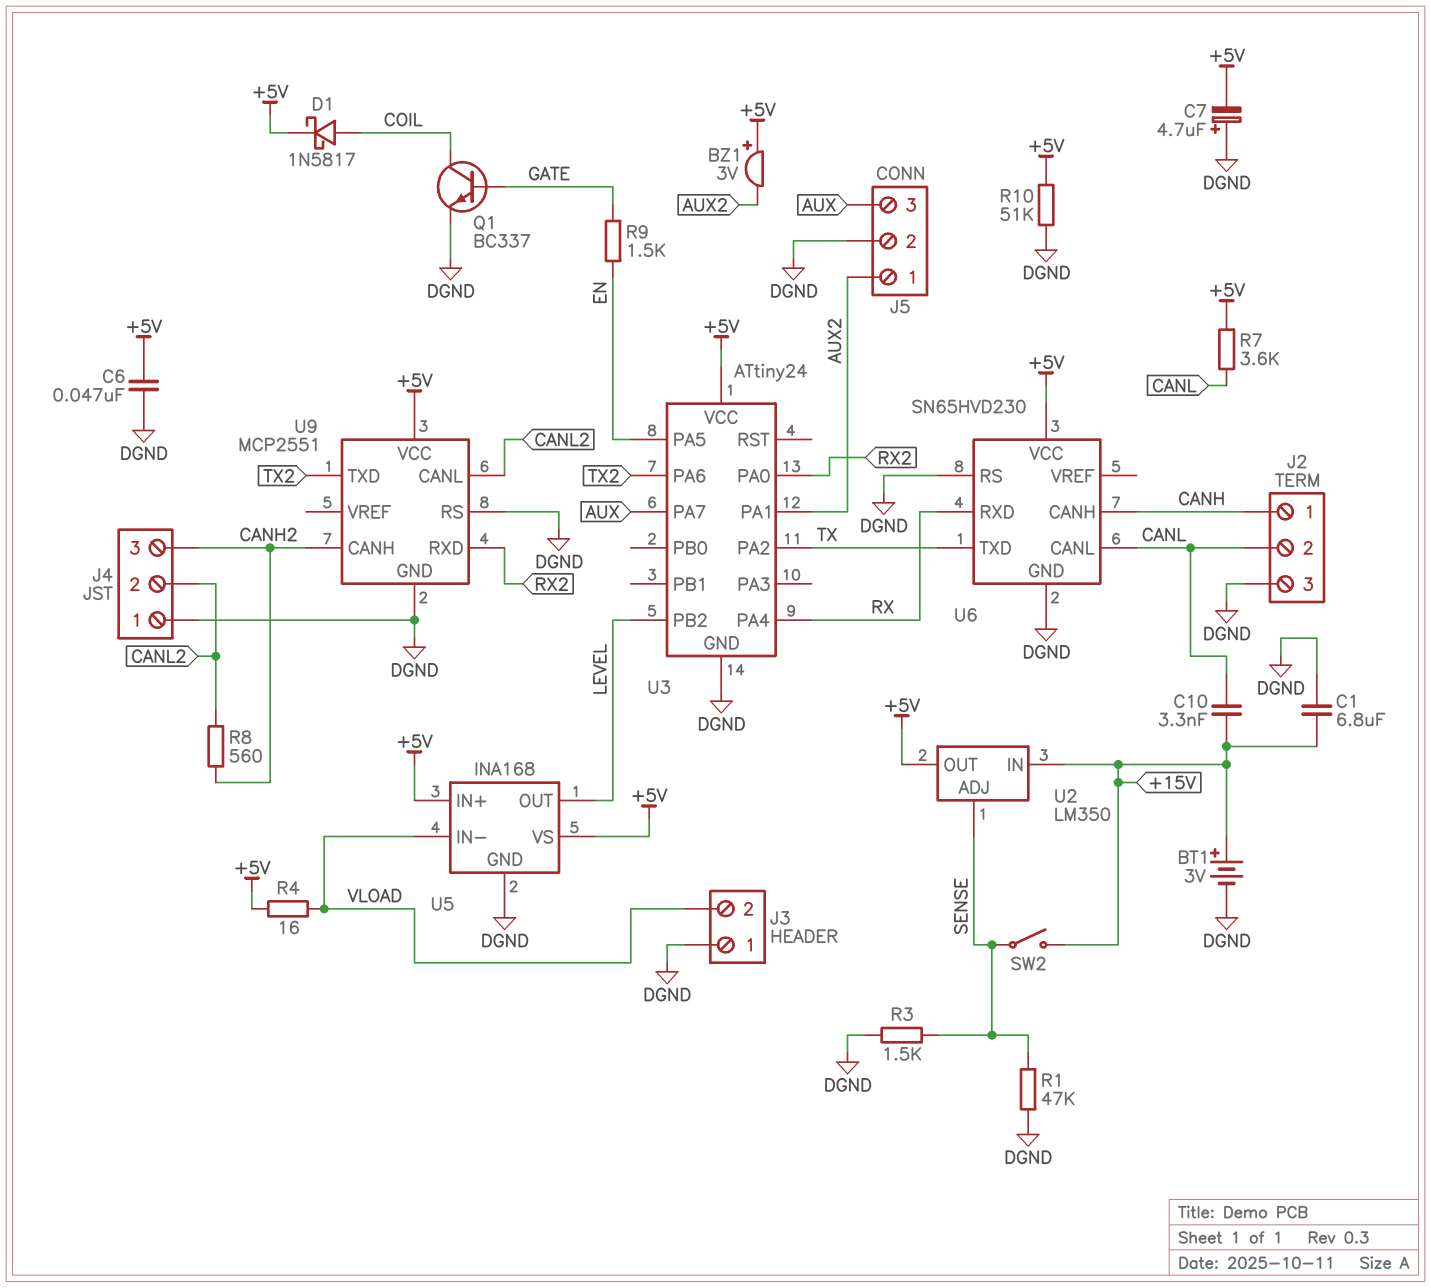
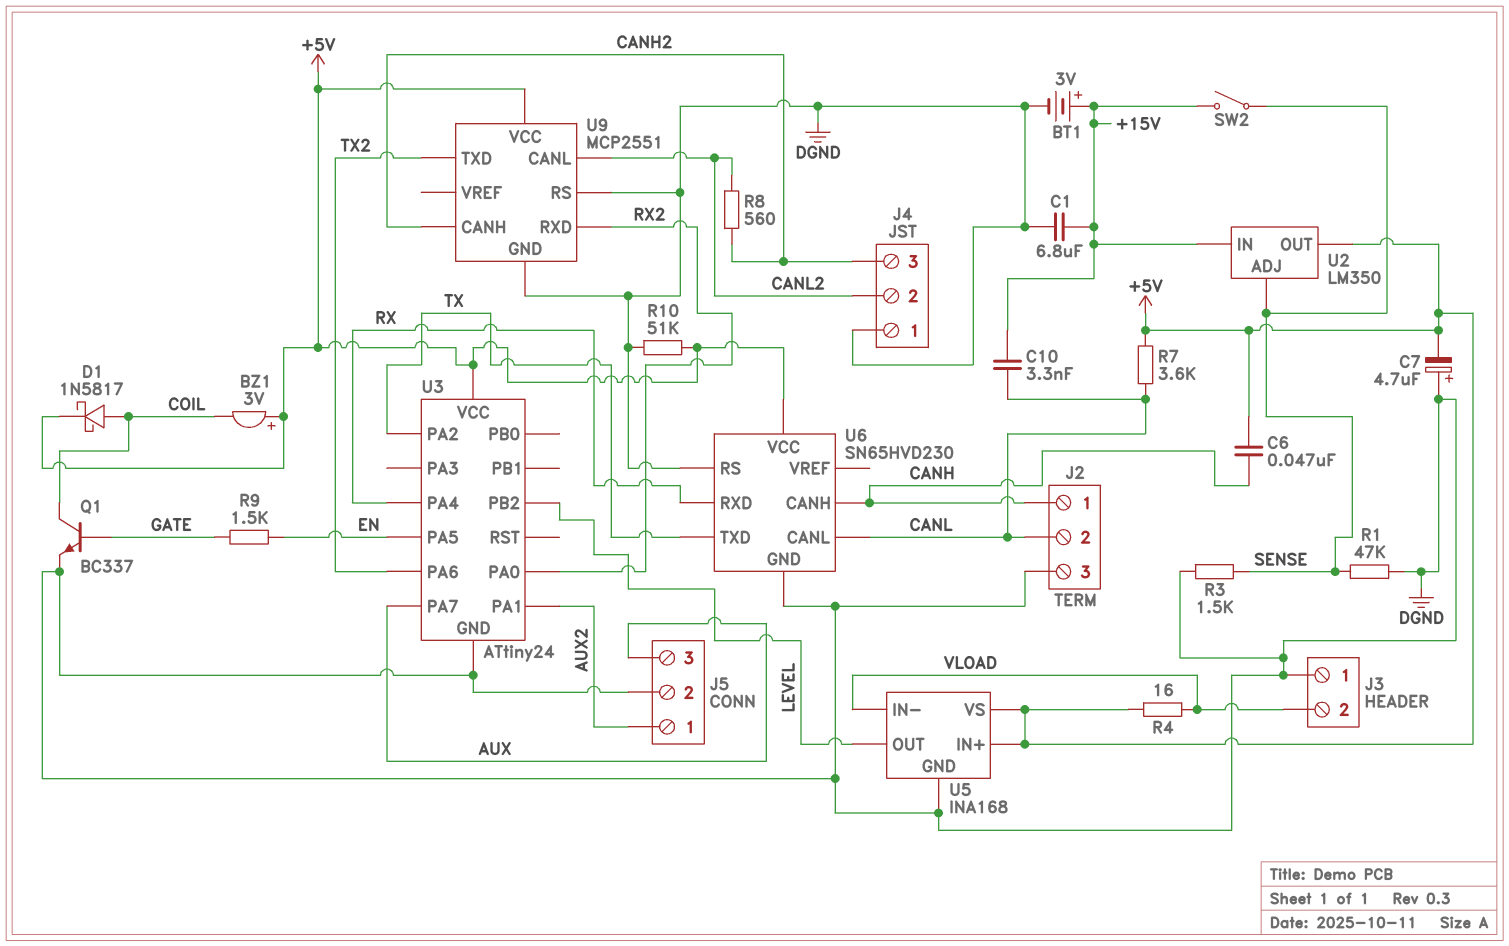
BZ1: buzzer 3V (plus +5V, minus AUX2) -> buzzer 3V (plus +5V, minus COIL)
C6: 47nF (+5V, DGND) -> 47nF (+5V, CANH)

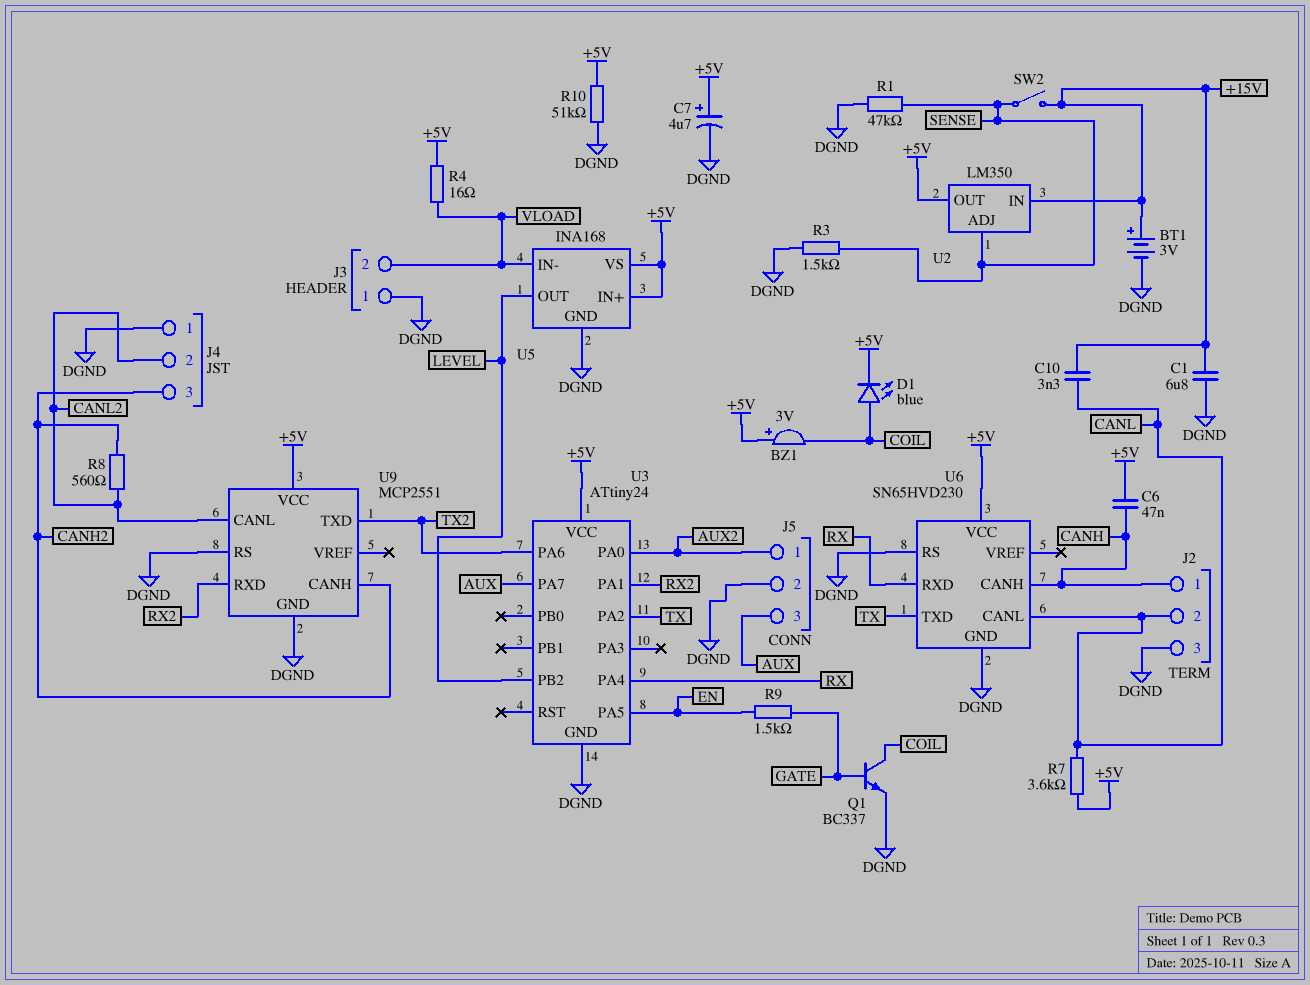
C7: 4.7uF (plus DGND, minus +5V) -> 4.7uF (plus +5V, minus DGND)
D1: schottky 1N5817 (A COIL, K +5V) -> LED blue (A COIL, K +5V)
U3 pin PA0: RX2 -> AUX2
U3 pin PA1: AUX2 -> RX2

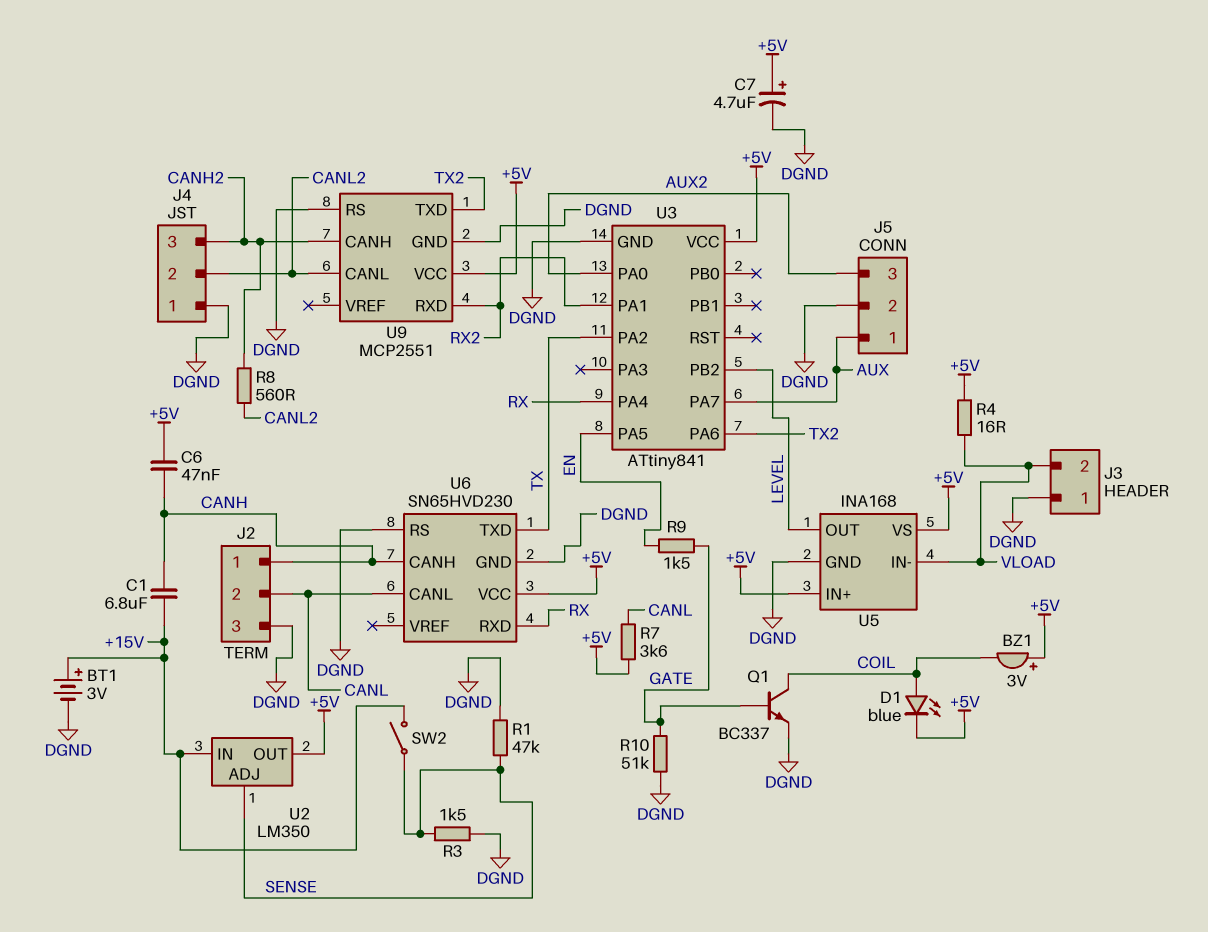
C1: 6.8uF (+15V, DGND) -> 6.8uF (+15V, CANH)
C10: 3.3nF (+15V, CANL) -> none
J5 pin 1: AUX2 -> AUX
J5 pin 3: AUX -> AUX2
R10: 51k (+5V, DGND) -> 51k (DGND, GATE)
U3: ATtiny24 -> ATtiny841

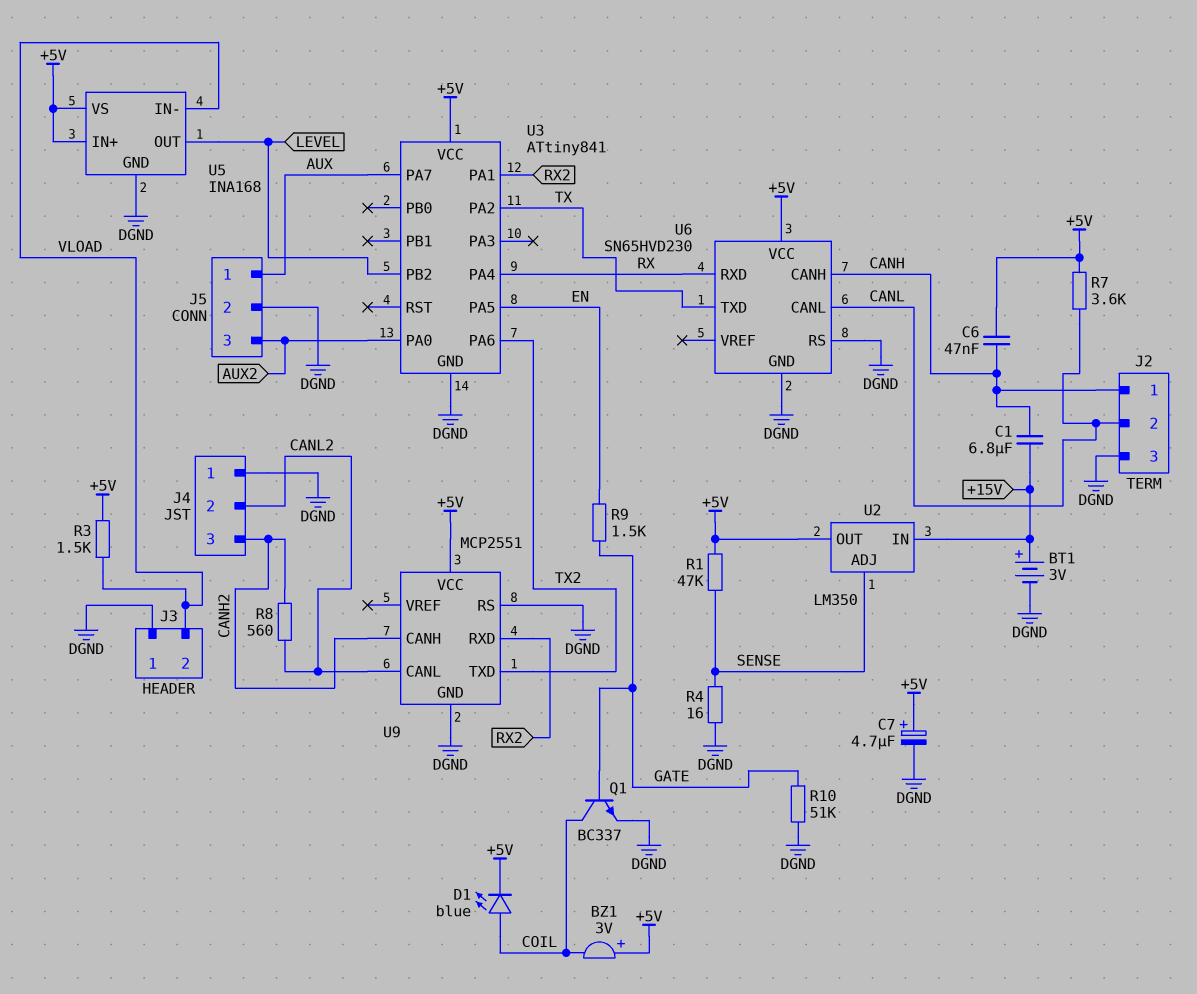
R1: 47k (DGND, SENSE) -> 47k (+5V, SENSE)
R3: 1.5k (DGND, SENSE) -> 1.5k (+5V, VLOAD)
R4: 16 (+5V, VLOAD) -> 16 (DGND, SENSE)
SW2: switch (+15V, SENSE) -> none

